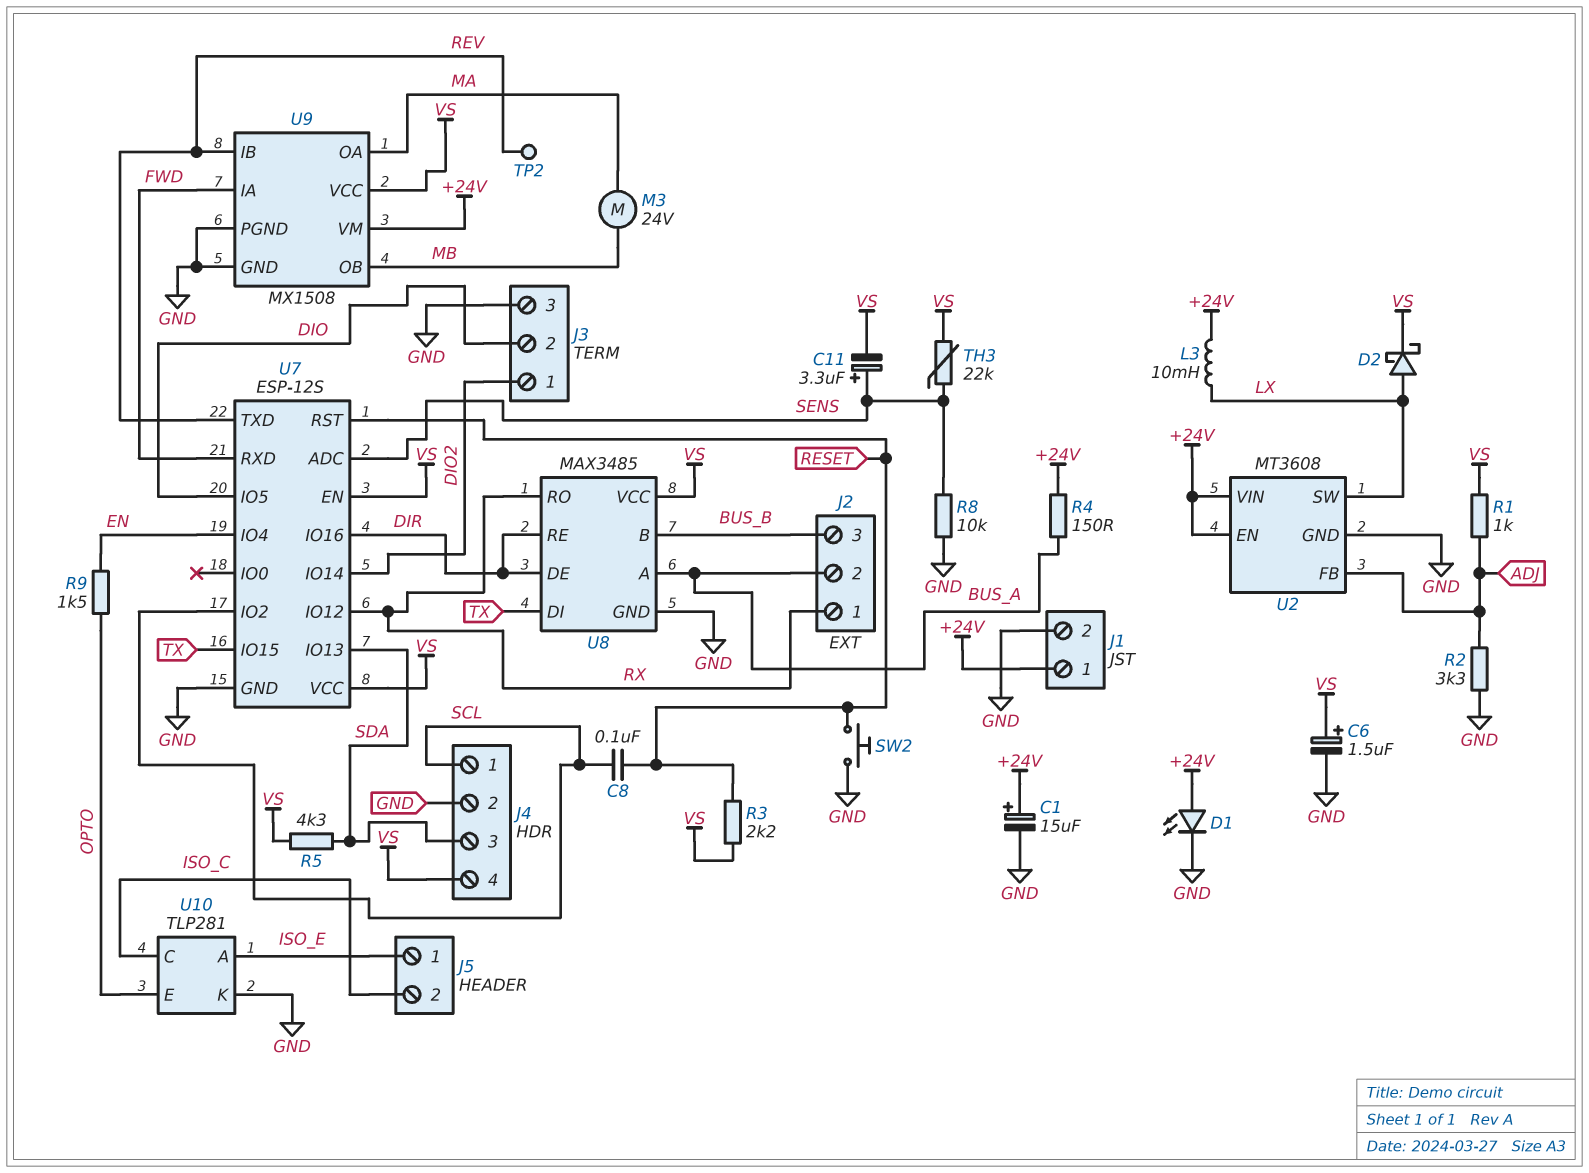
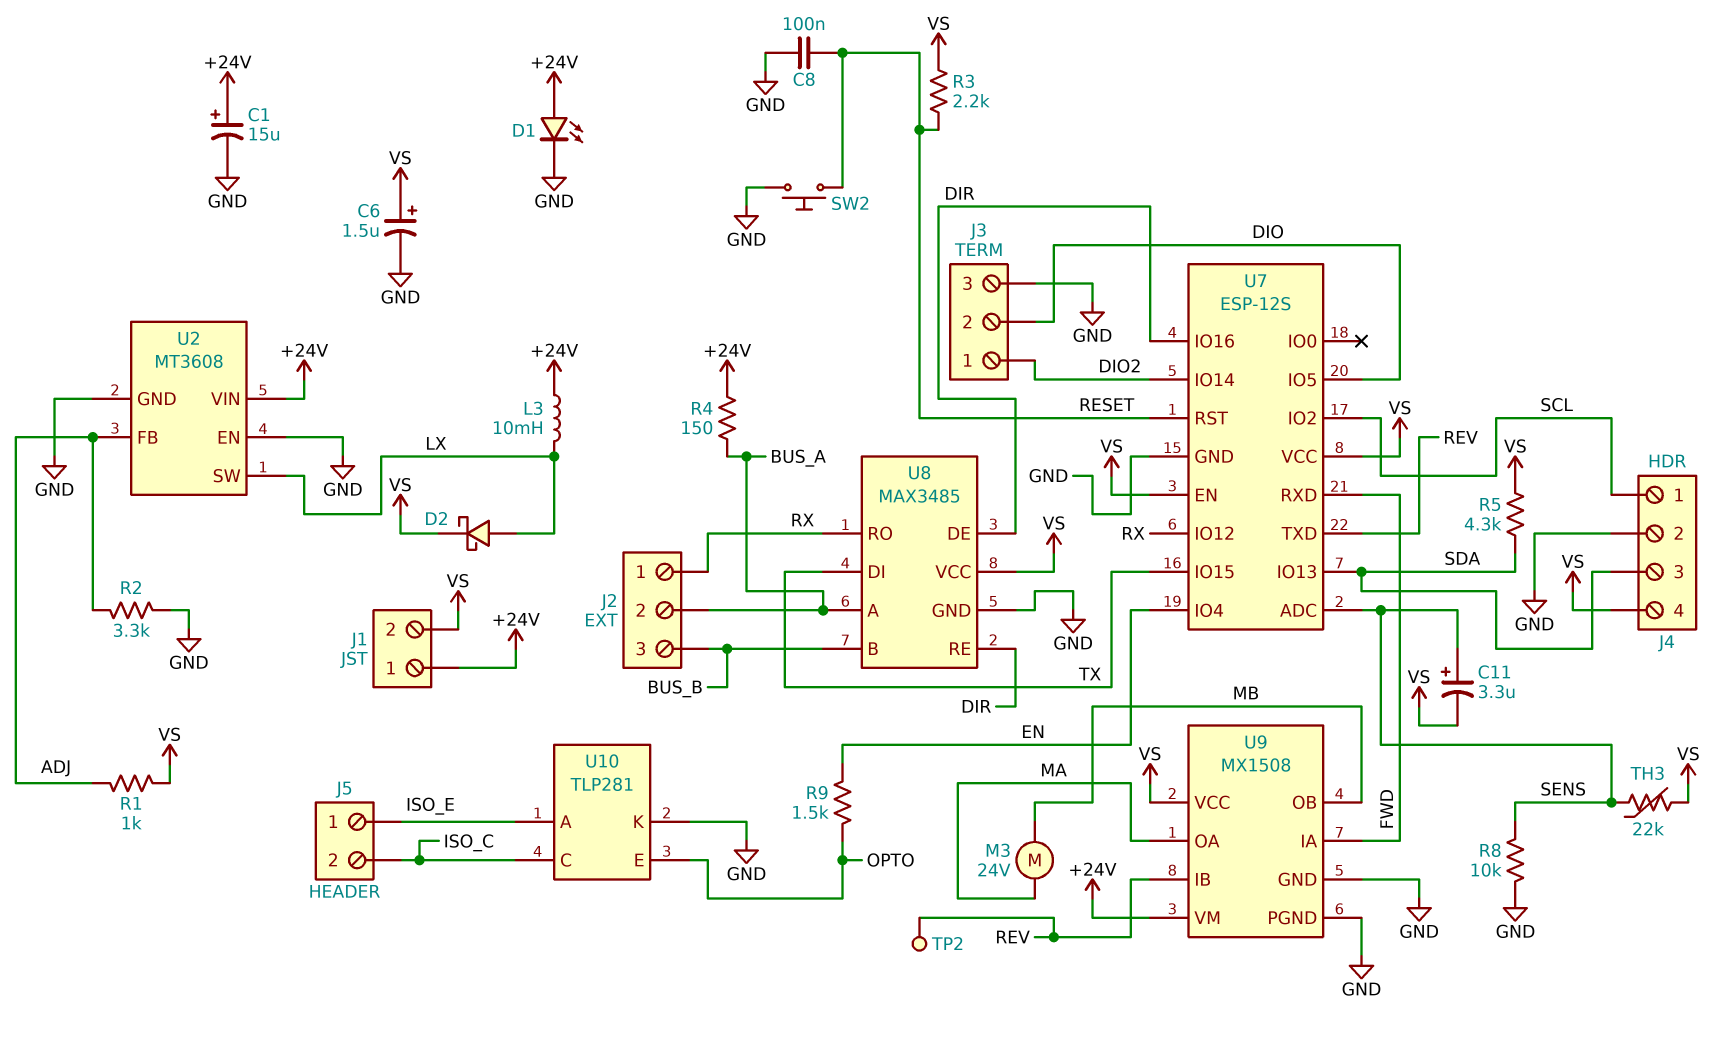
C8: 100nF (RESET, SCL) -> 100nF (GND, RESET)
J1 pin 2: GND -> VS
U2 pin EN: +24V -> GND

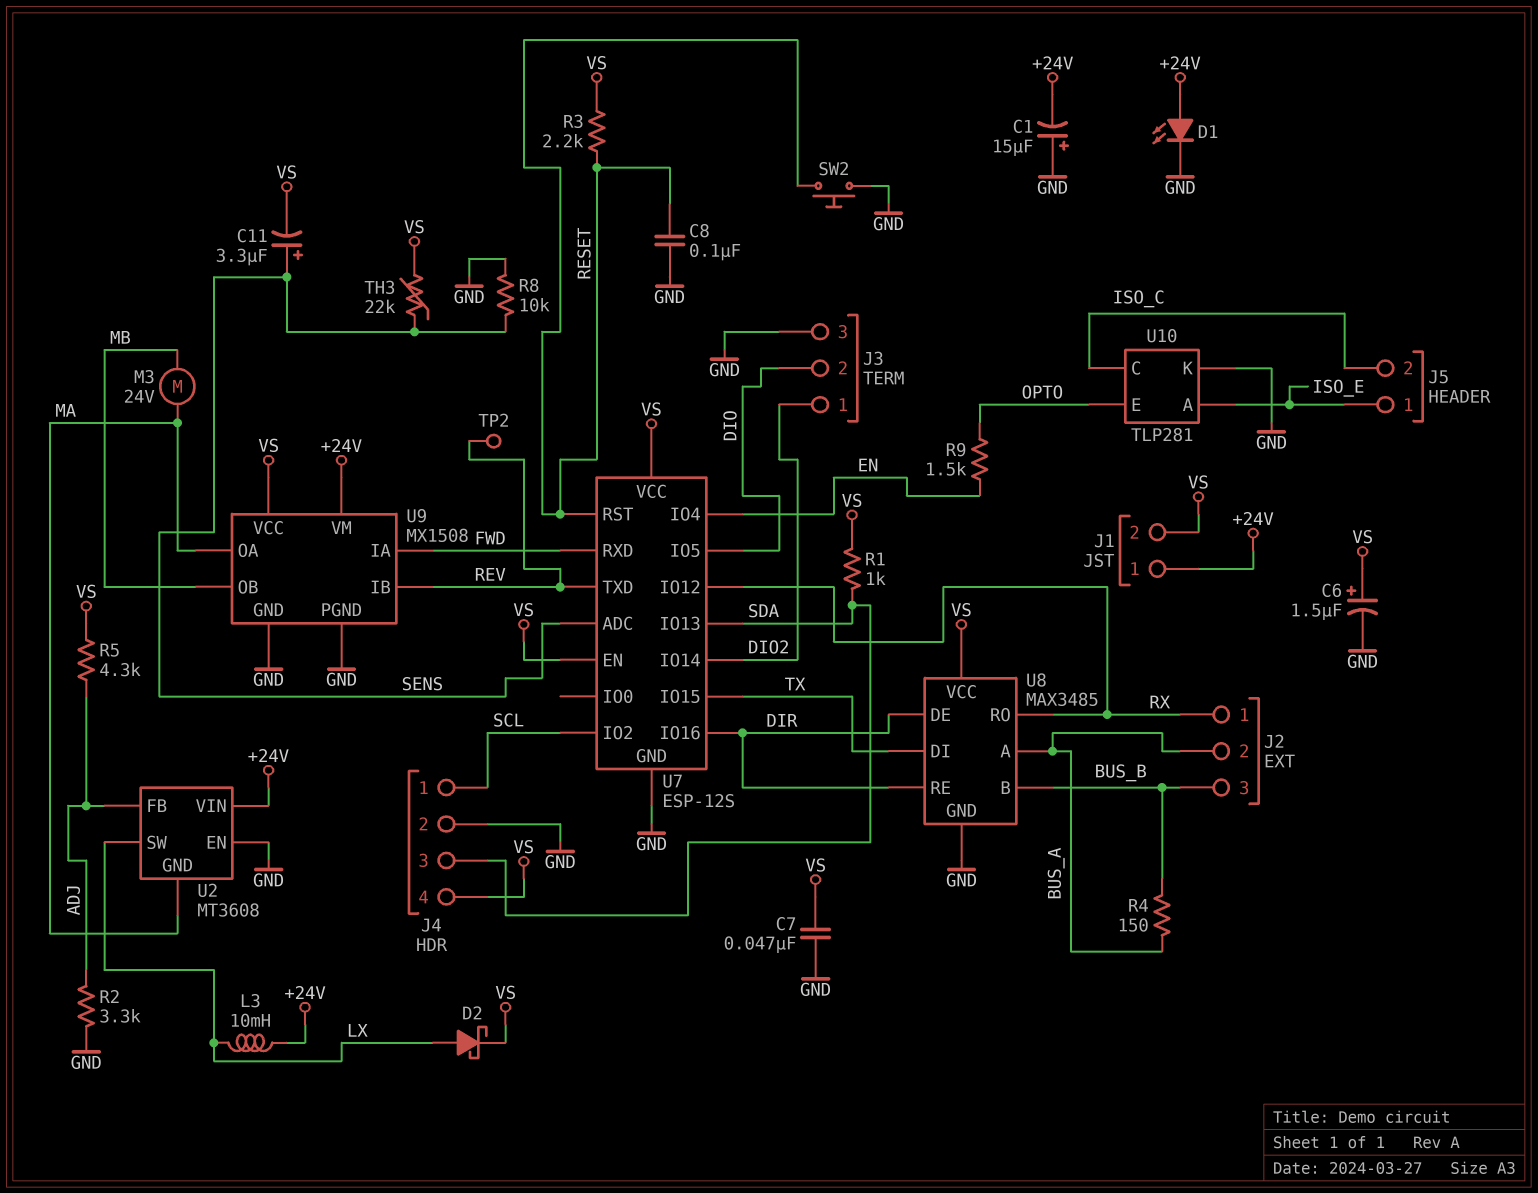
C1: 15uF (plus +24V, minus GND) -> 15uF (plus GND, minus +24V)
C7: none -> 47nF (GND, VS)
R1: 1k (ADJ, VS) -> 1k (SDA, VS)
R4: 150 (+24V, BUS_A) -> 150 (BUS_A, BUS_B)
R5: 4.3k (SDA, VS) -> 4.3k (ADJ, VS)
U2 pin GND: GND -> MA

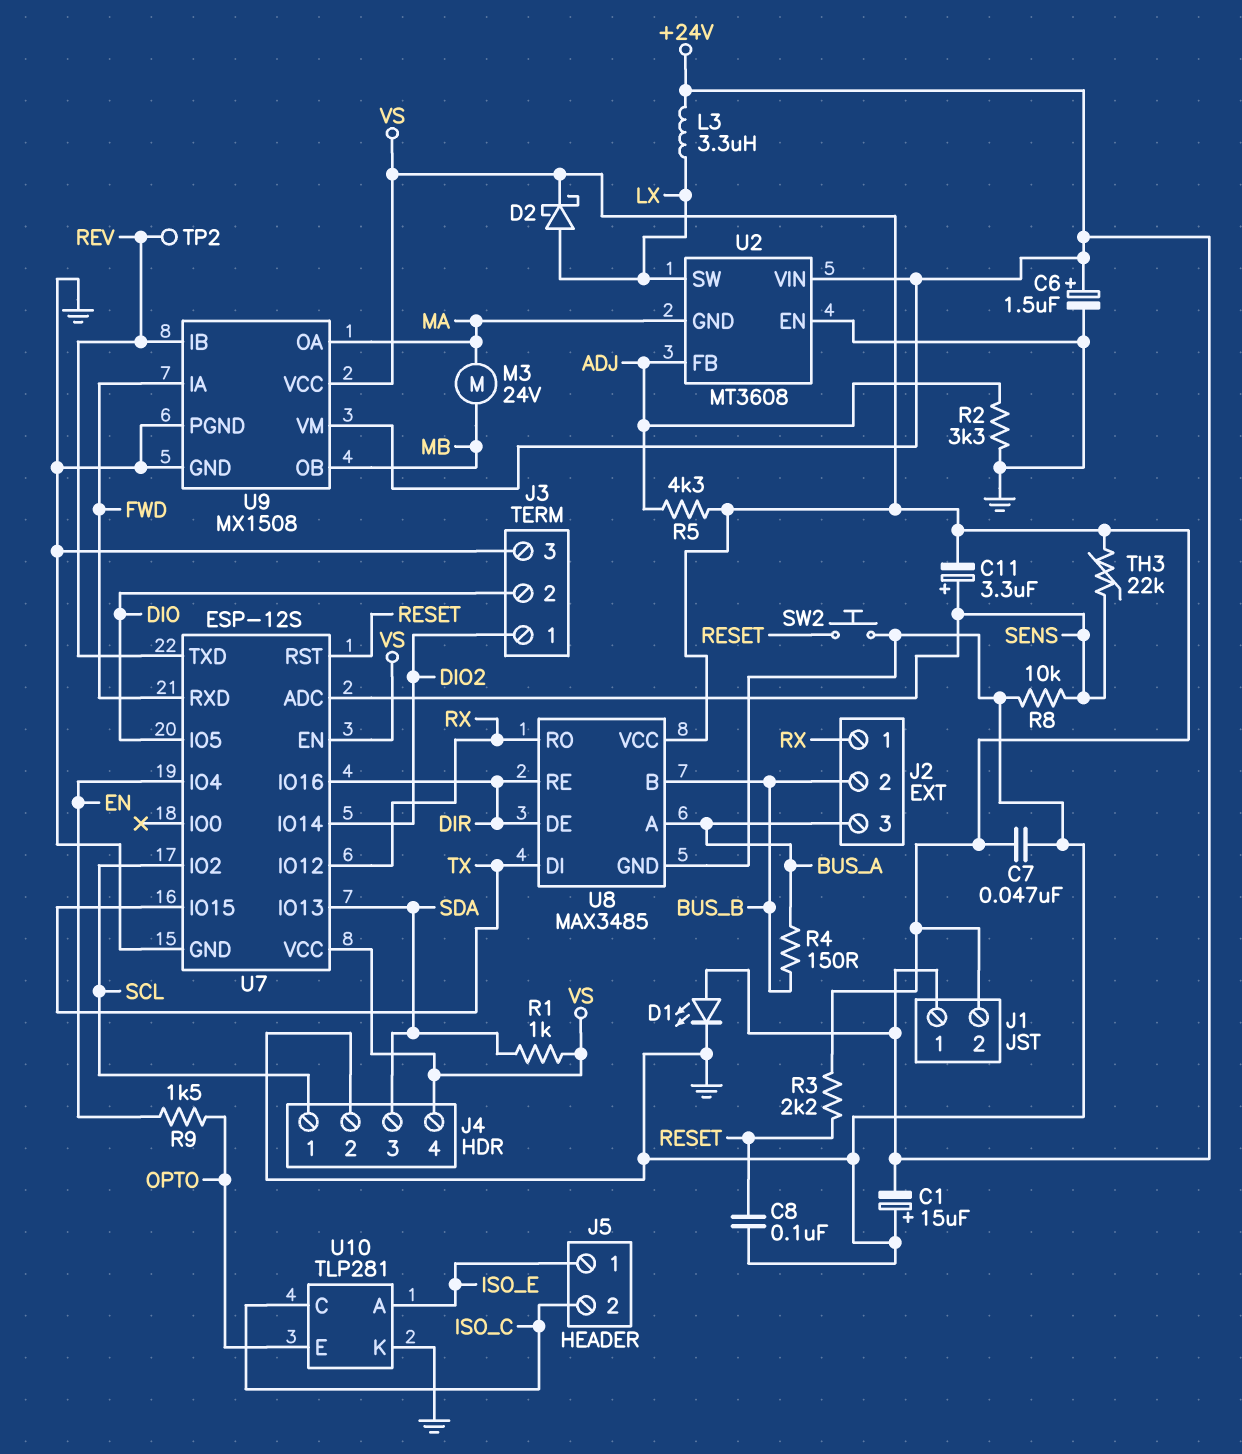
C6: 1.5uF (plus VS, minus GND) -> 1.5uF (plus +24V, minus GND)
J2 pin 2: BUS_A -> BUS_B
J2 pin 3: BUS_B -> BUS_A
L3: 10mH (+24V, LX) -> 3.3uH (+24V, LX)

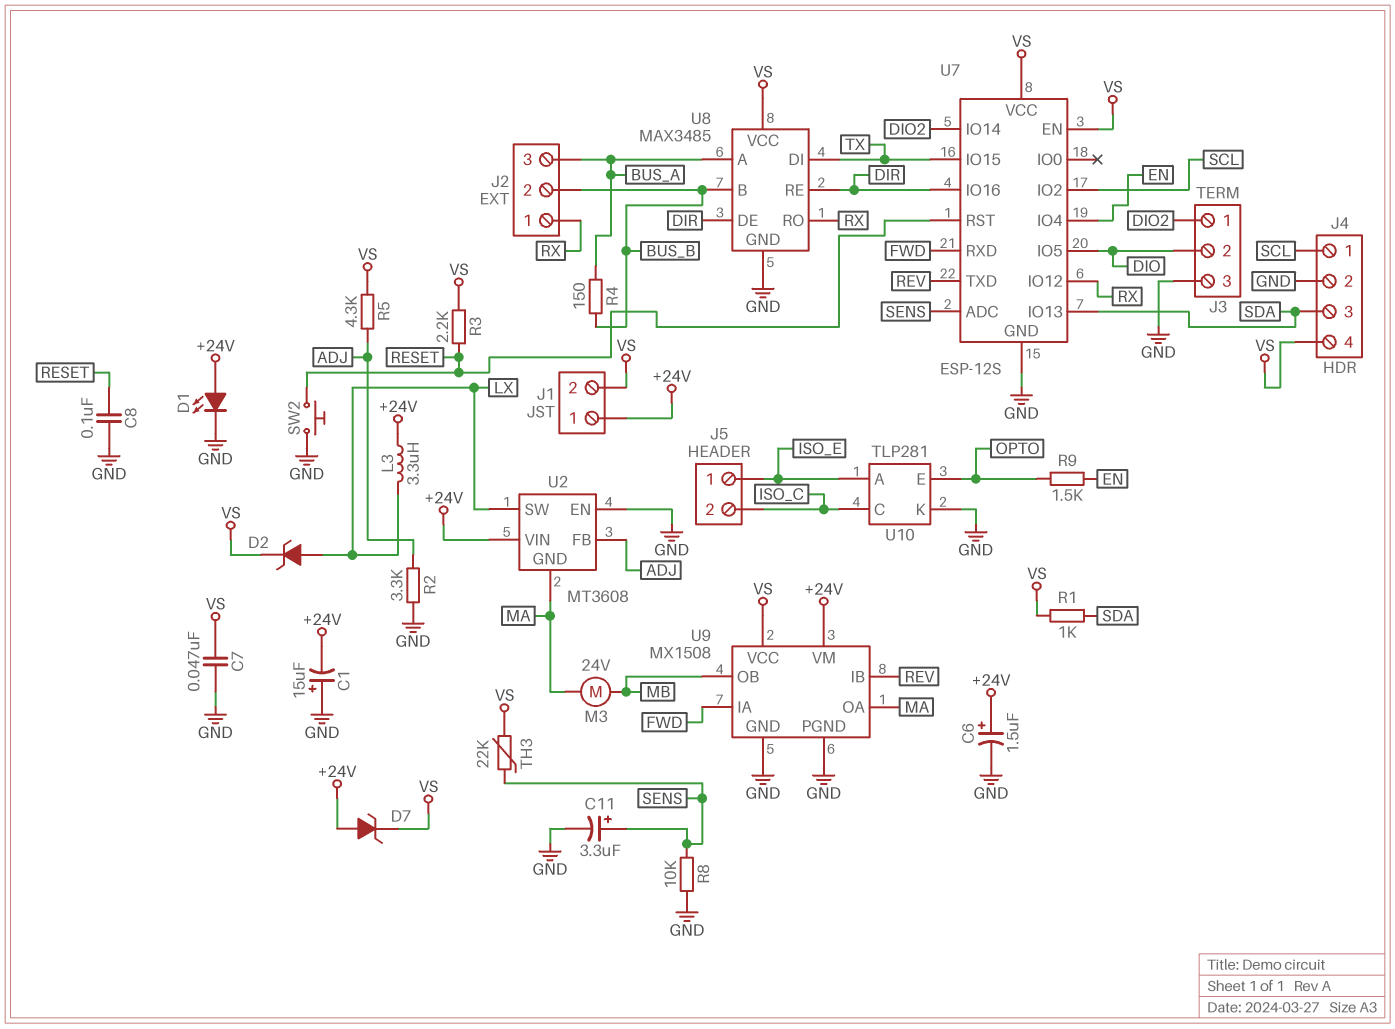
C11: 3.3uF (plus SENS, minus VS) -> 3.3uF (plus SENS, minus GND)
D2: schottky (A LX, K VS) -> zener (A LX, K VS)
D7: none -> zener (A +24V, K VS)
TP2: test point (REV) -> none

